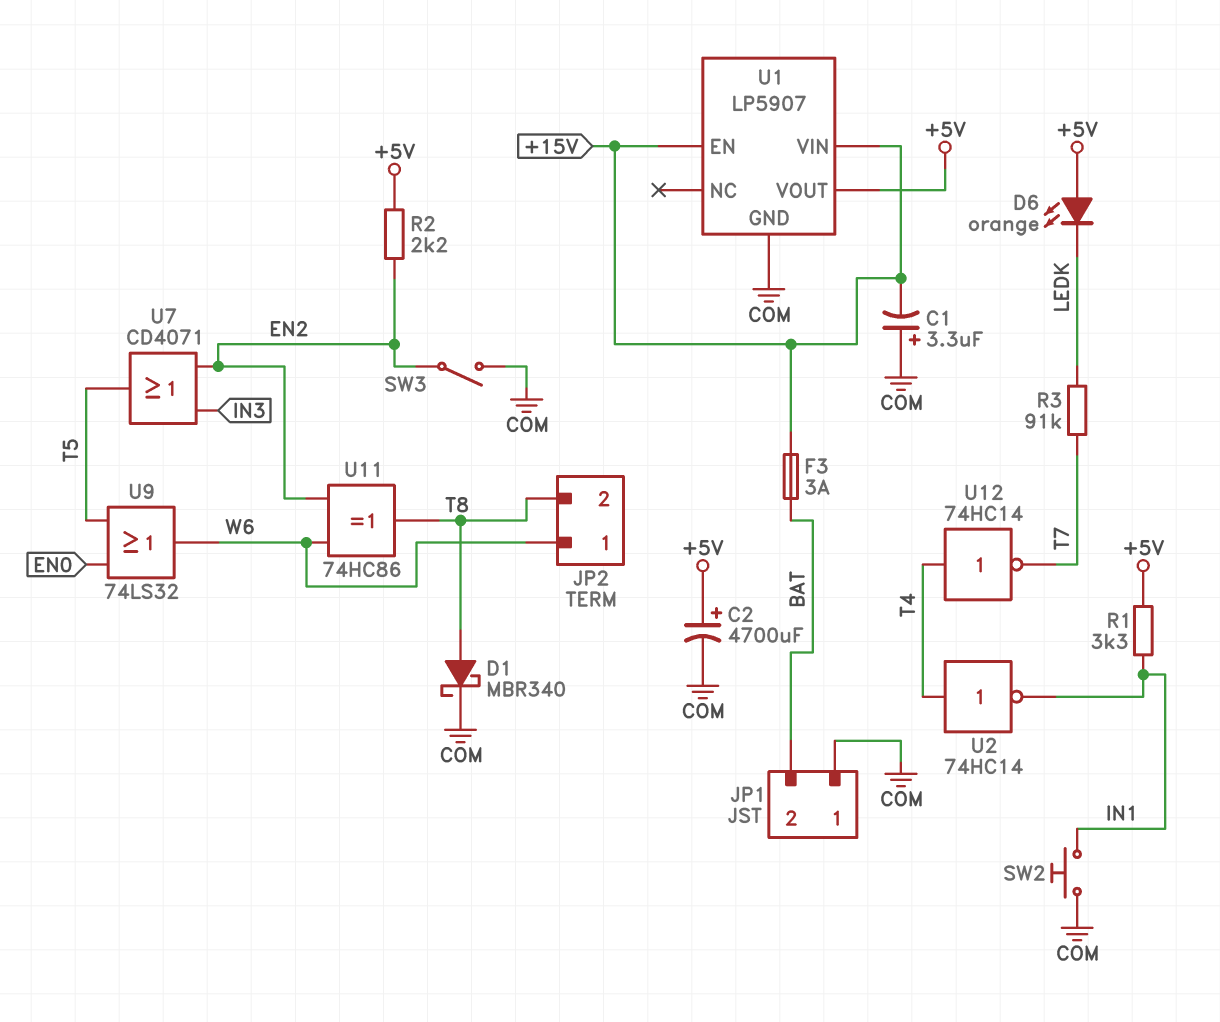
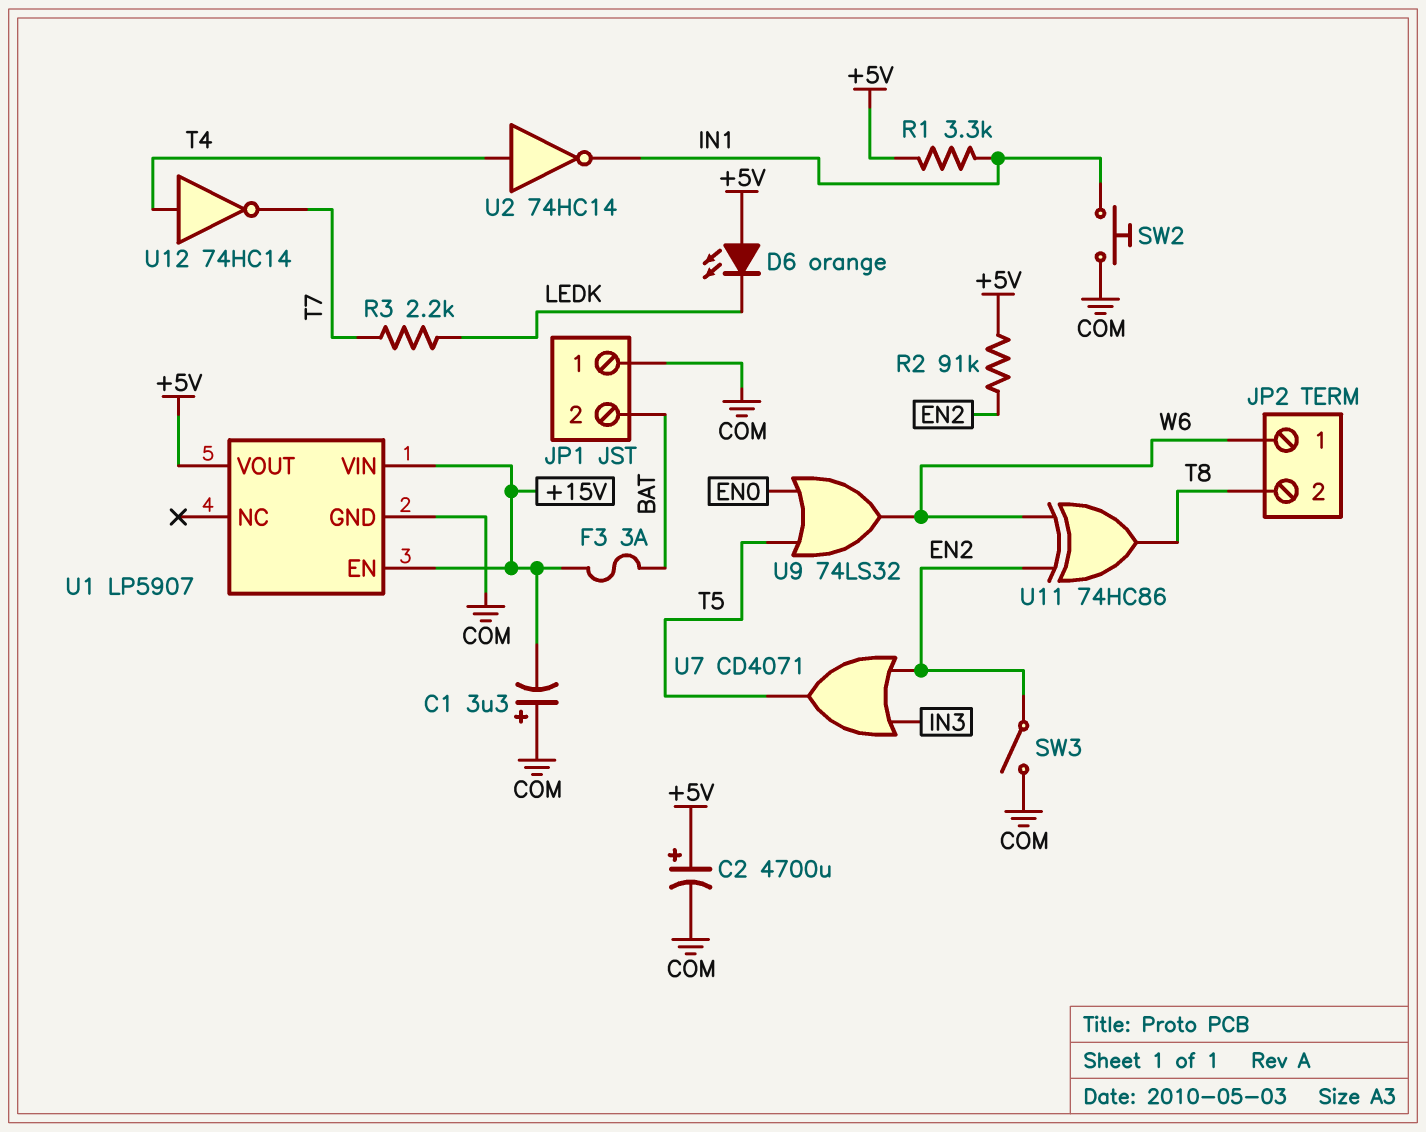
D1: schottky MBR340 (A T8, K COM) -> none
R2: 2.2k (+5V, EN2) -> 91k (+5V, EN2)
R3: 91k (LEDK, T7) -> 2.2k (LEDK, T7)

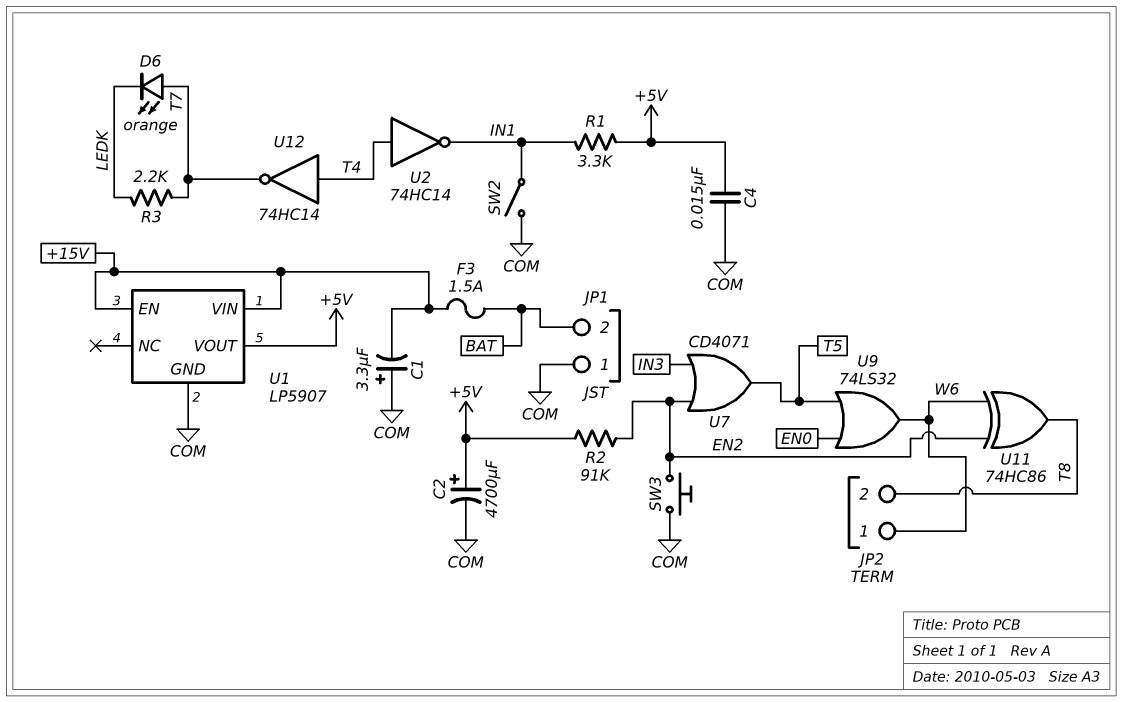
C4: none -> 15nF (+5V, COM)
D6: LED orange (A +5V, K LEDK) -> LED orange (A T7, K LEDK)
F3: 3A (+15V, BAT) -> 1.5A (+15V, BAT)
SW2: button (COM, IN1) -> switch (COM, IN1)
SW3: switch (COM, EN2) -> button (COM, EN2)

